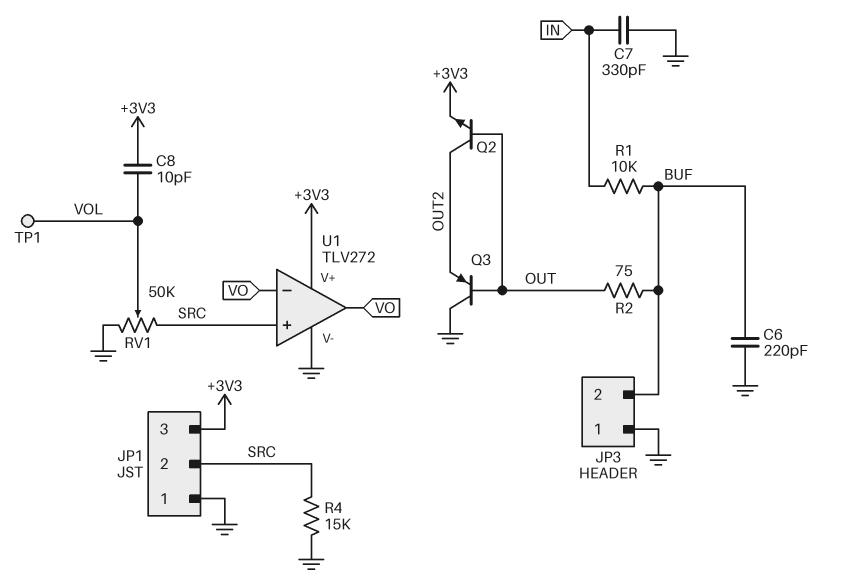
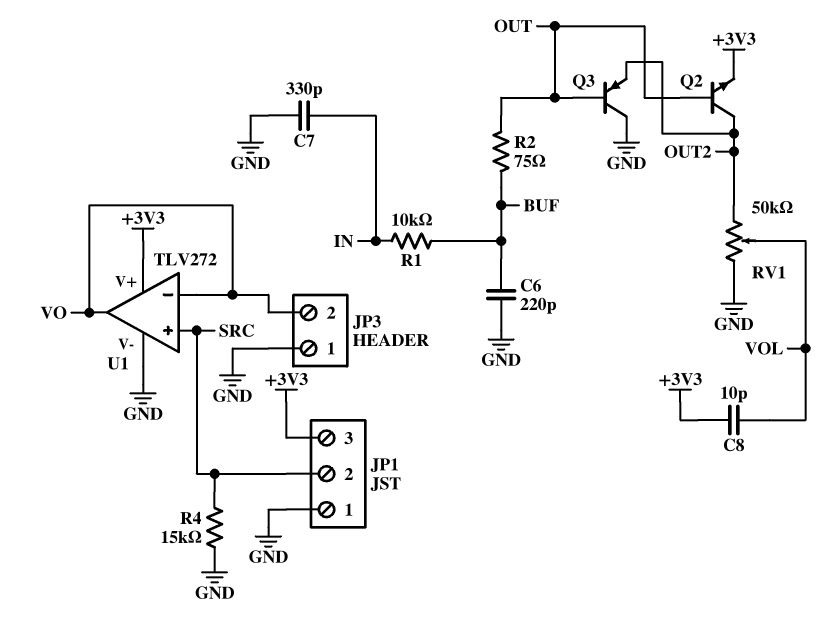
JP3 pin 2: BUF -> VO
RV1: 50k (GND, SRC, wiper VOL) -> 50k (GND, OUT2, wiper VOL)
TP1: test point (VOL) -> none

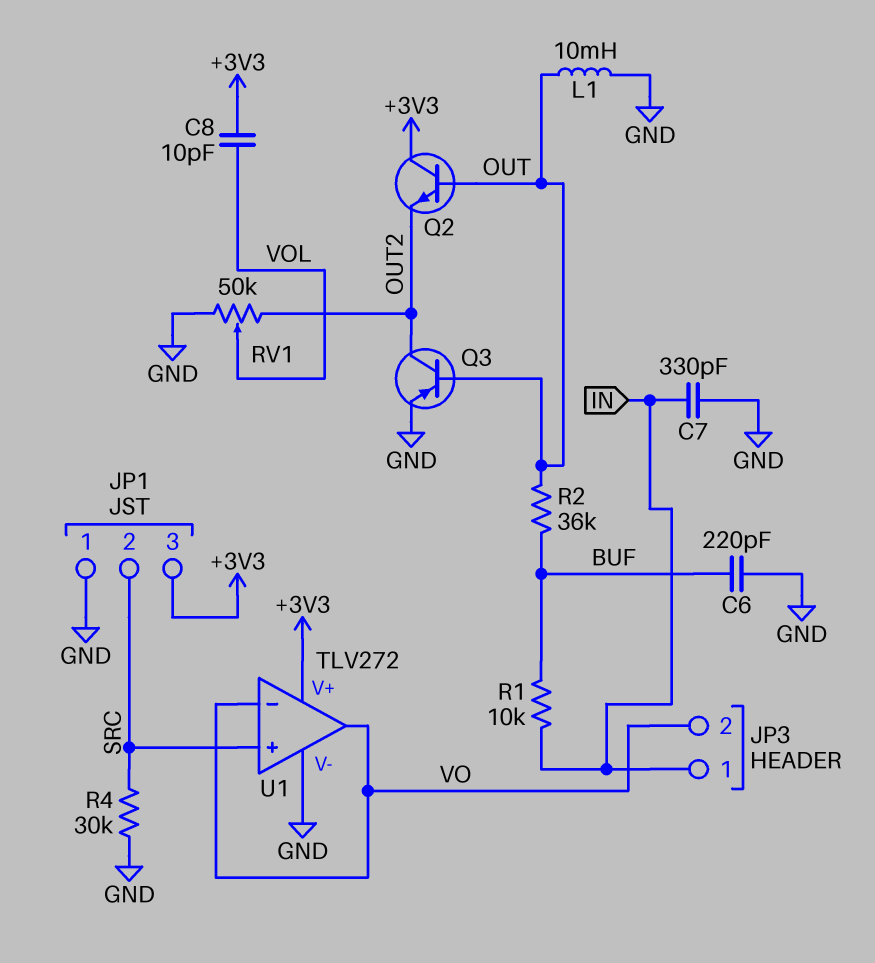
JP3 pin 1: GND -> IN
L1: none -> 10mH (GND, OUT)
Q2: NPN (B OUT, C OUT2, E +3V3) -> NPN (B OUT, C +3V3, E OUT2)
Q3: PNP (B OUT, C GND, E OUT2) -> PNP (B OUT, C OUT2, E GND)
R2: 75 (BUF, OUT) -> 36k (BUF, OUT)
R4: 15k (GND, SRC) -> 30k (GND, SRC)

